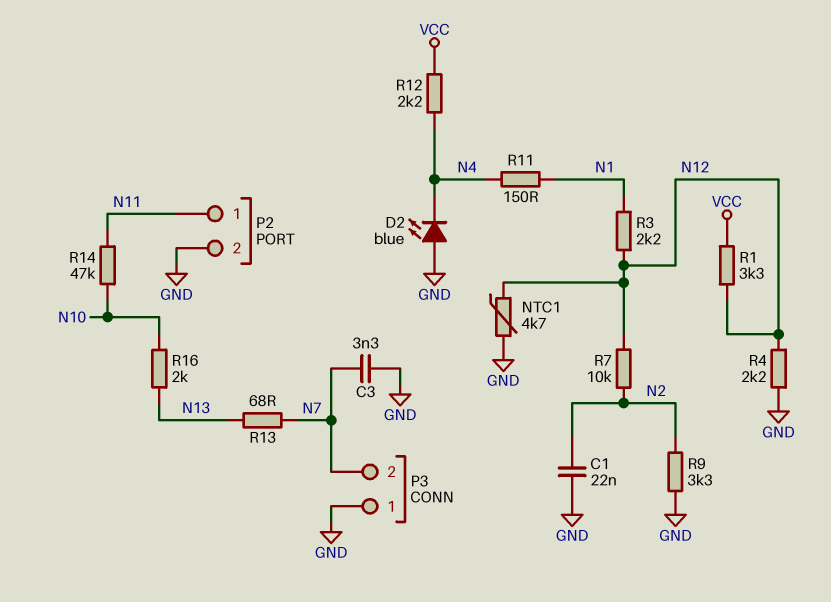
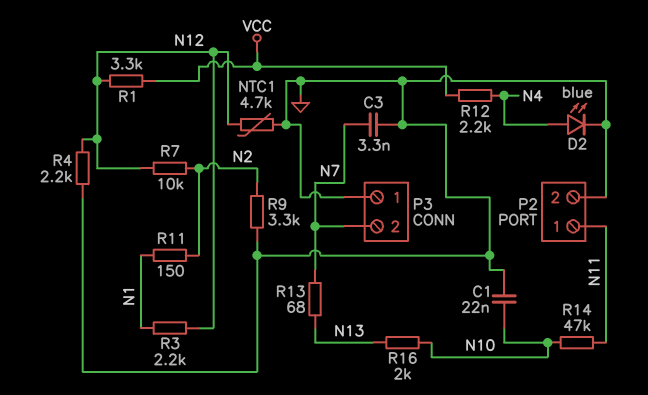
C1: 22nF (GND, N2) -> 22nF (GND, N10)
D2: LED blue (A GND, K N4) -> LED blue (A N4, K GND)
R11: 150 (N1, N4) -> 150 (N1, N2)

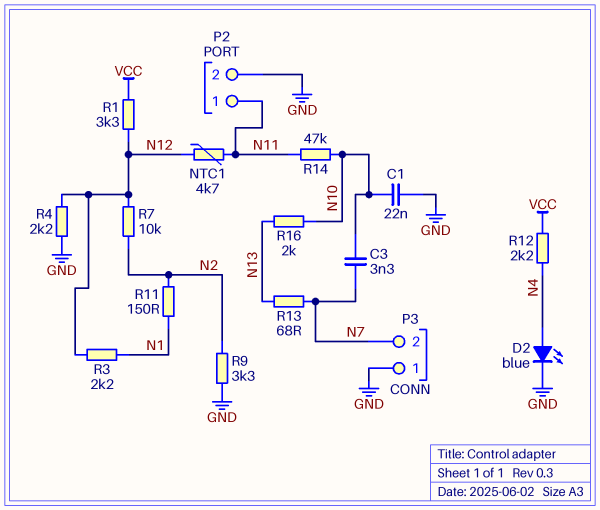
C3: 3.3nF (GND, N7) -> 3.3nF (N7, N10)
NTC1: 4.7k (GND, N12) -> 4.7k (N11, N12)

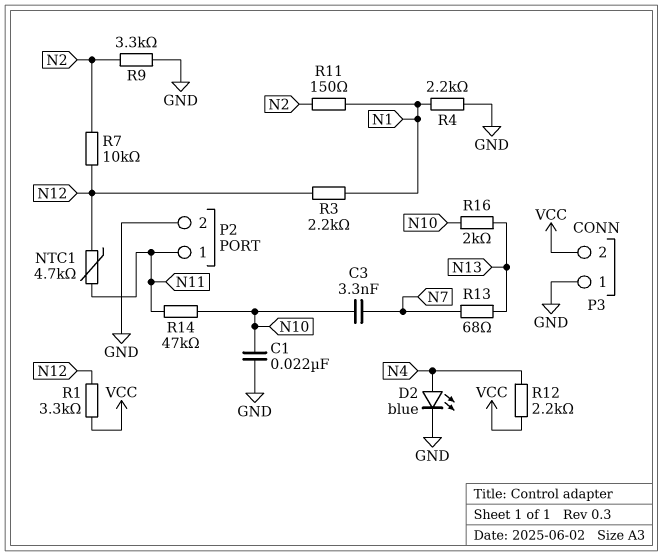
P3 pin 2: N7 -> VCC
R4: 2.2k (GND, N12) -> 2.2k (GND, N1)

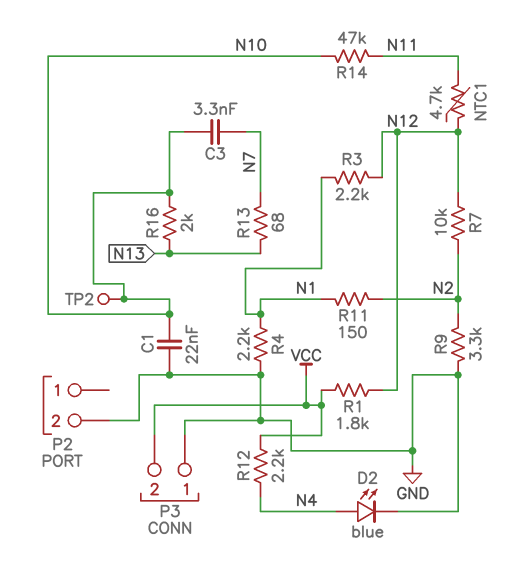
P2 pin 1: N11 -> none
R1: 3.3k (N12, VCC) -> 1.8k (N12, VCC)
TP2: none -> test point (N10)

